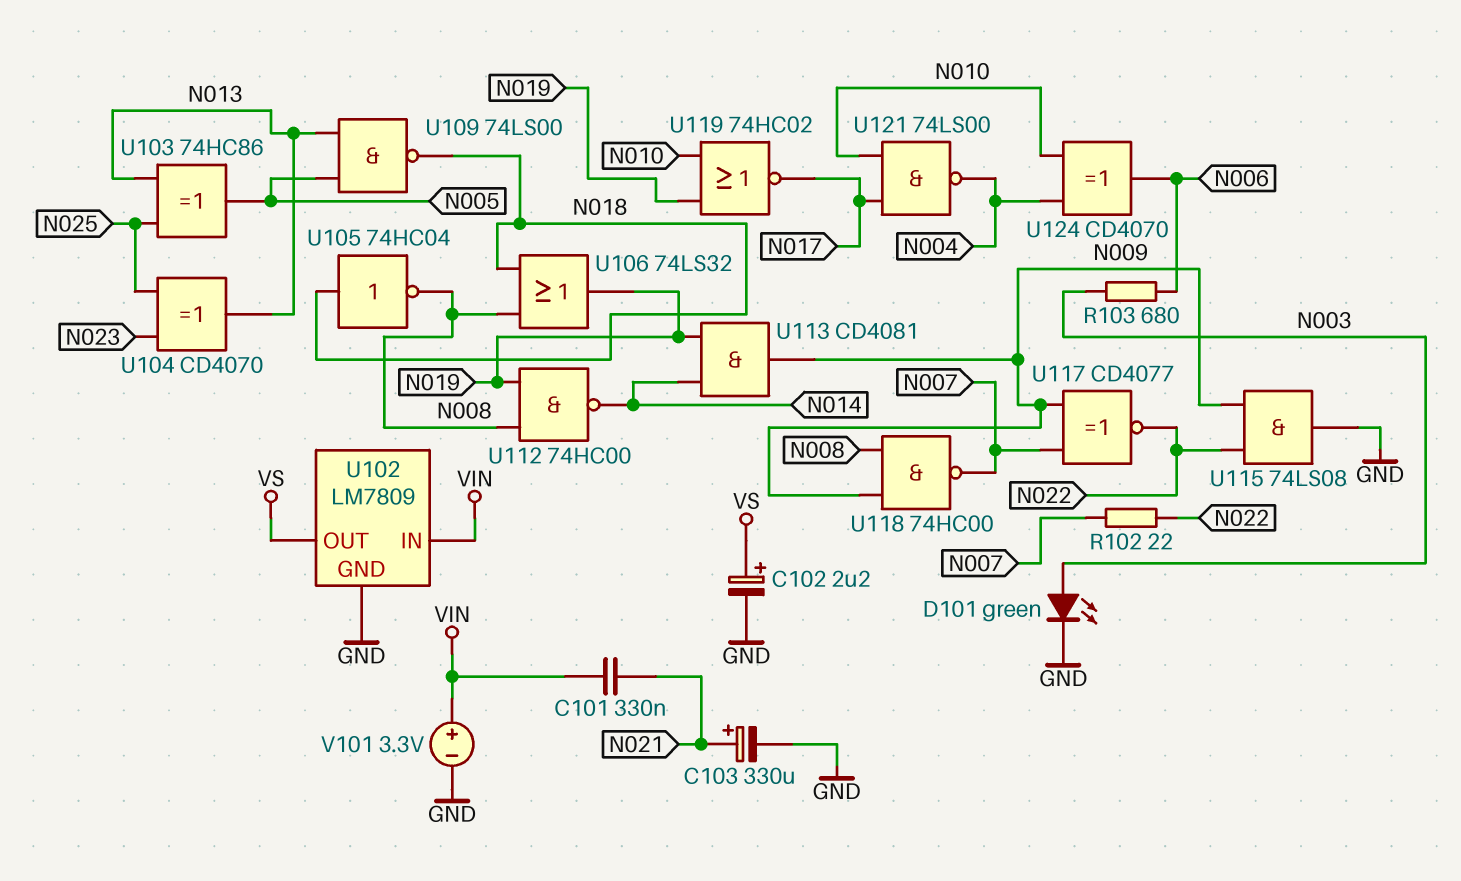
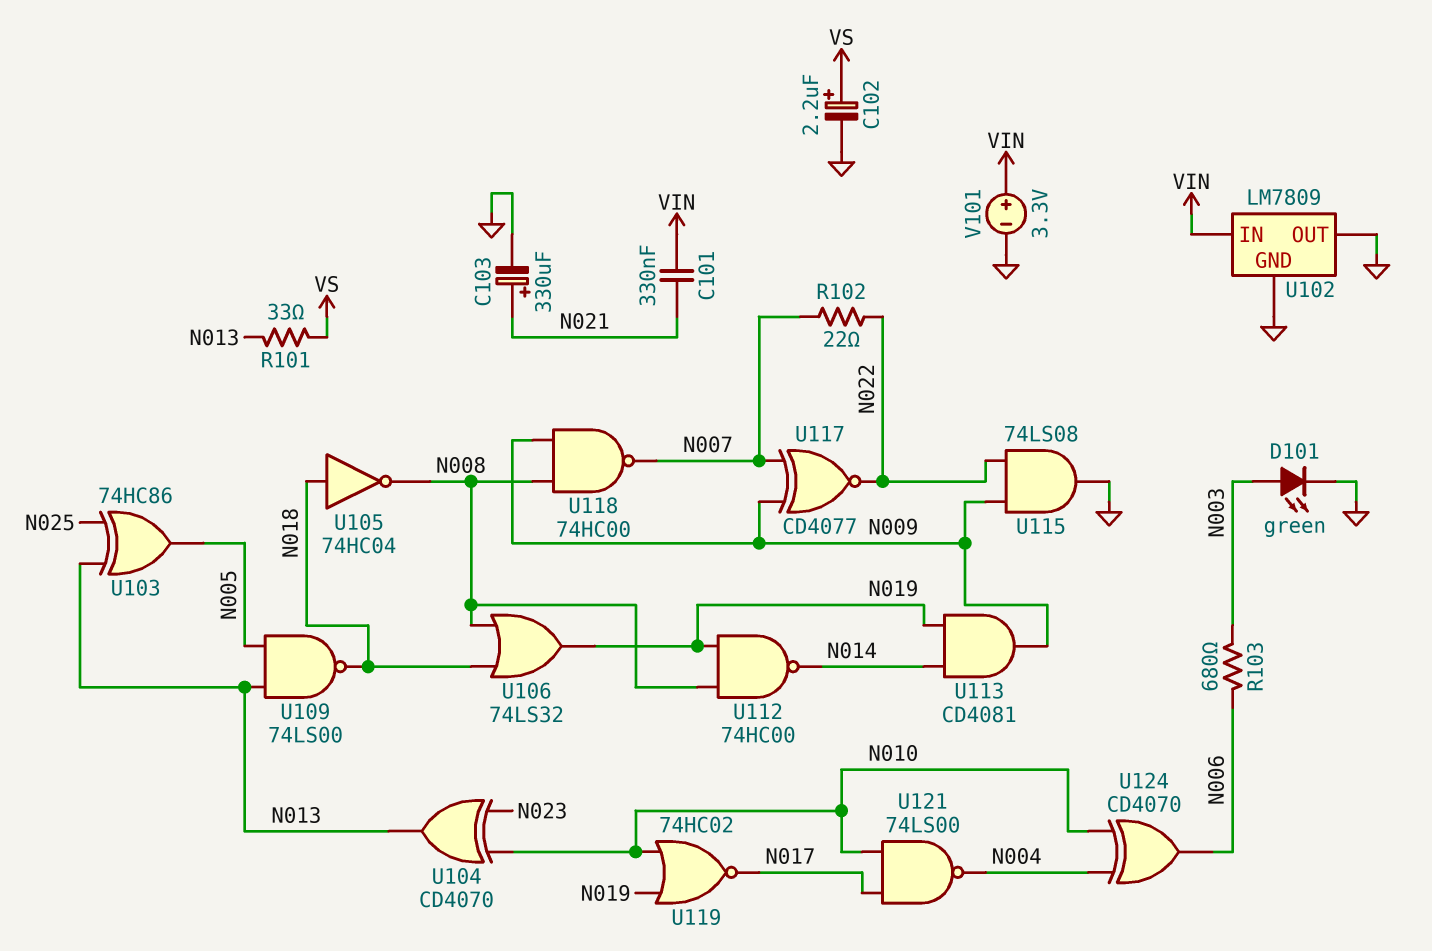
R101: none -> 33 (N013, VS)
U102 pin OUT: VS -> GND
U104: XOR CD4070 (in N023, in N025, out N013) -> XOR CD4070 (in N010, in N023, out N013)

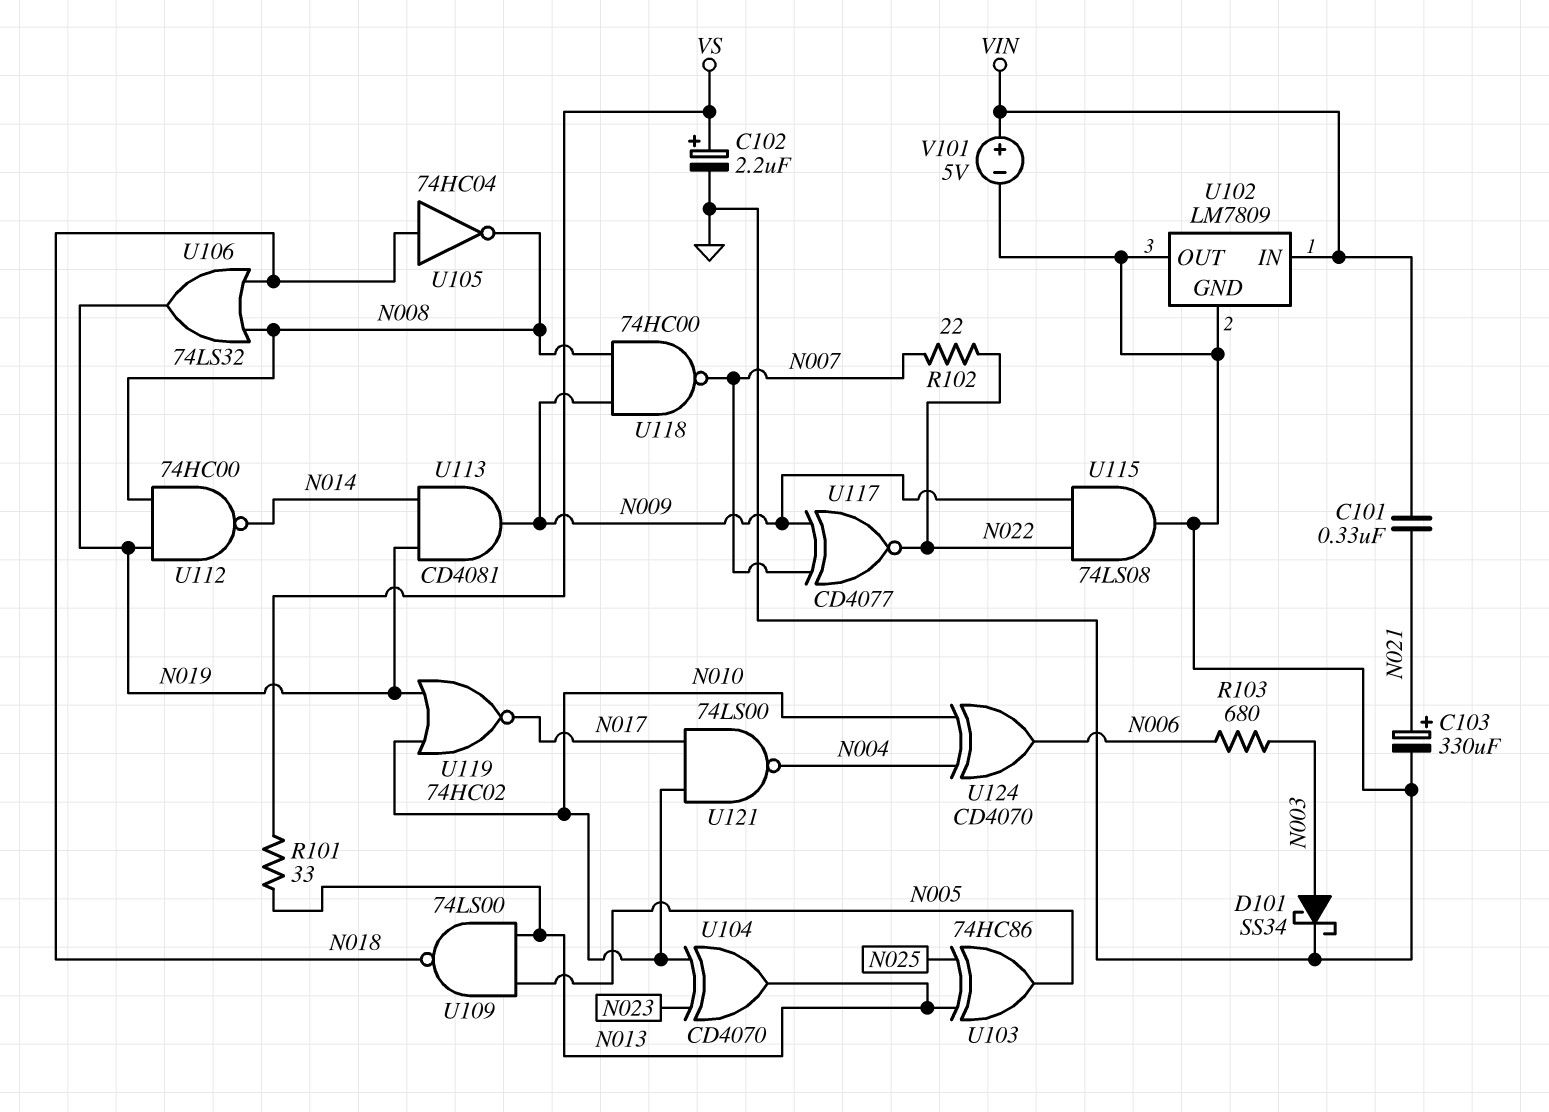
D101: LED green (A N003, K GND) -> schottky SS34 (A N003, K GND)
V101: 3.3V (plus VIN, minus GND) -> 5V (plus VIN, minus GND)

